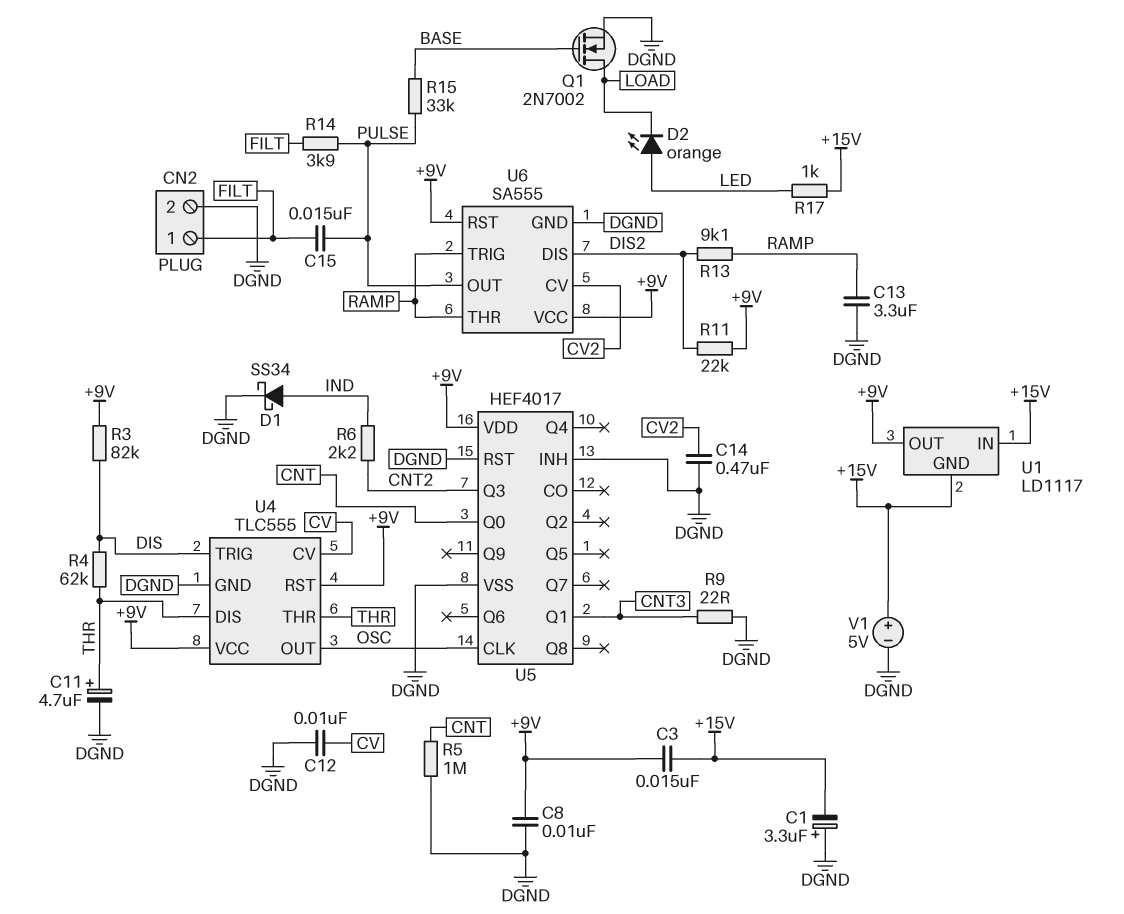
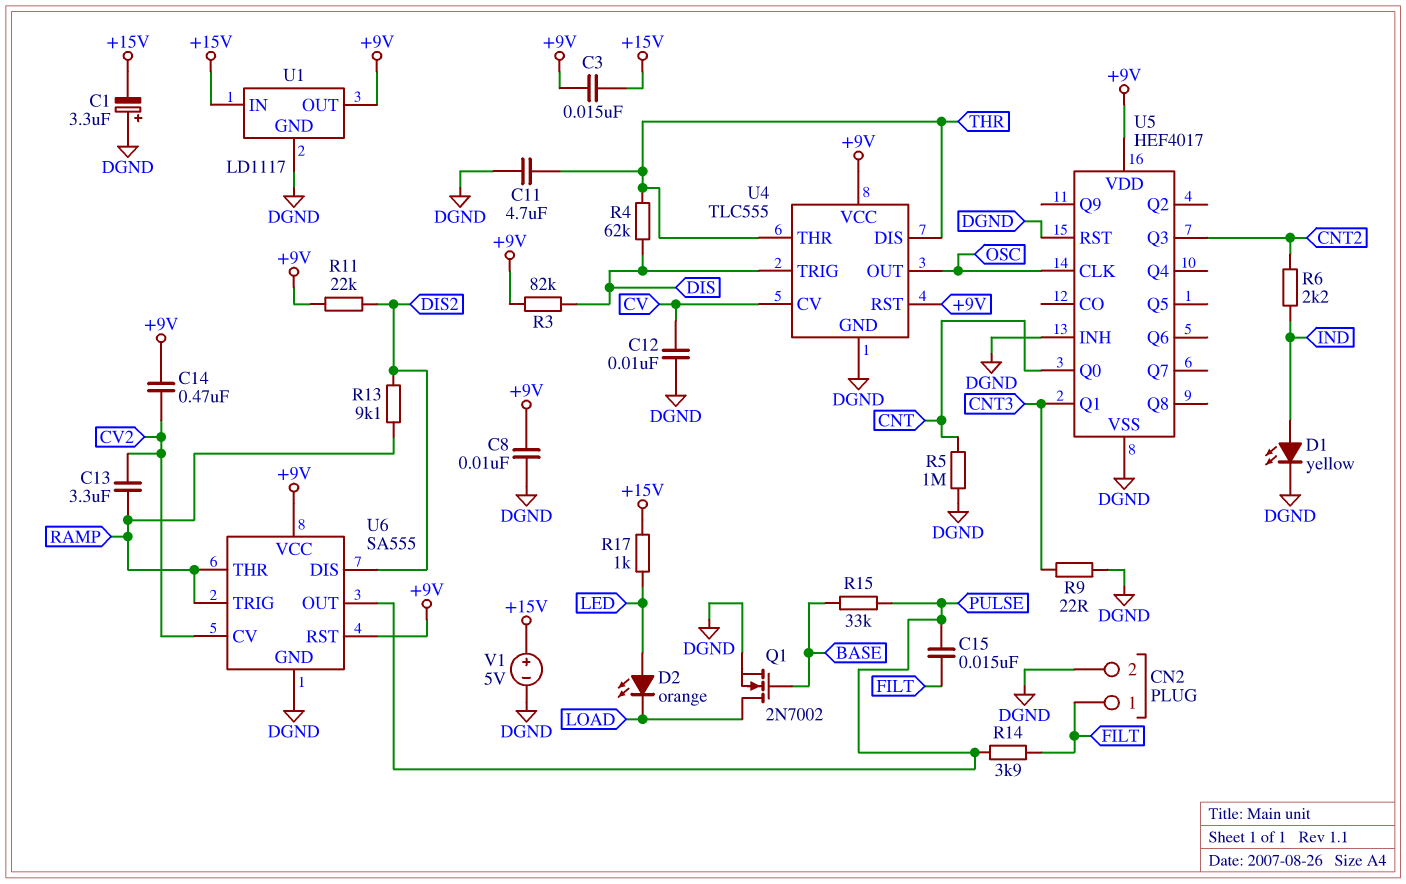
C11: 4.7uF (plus THR, minus DGND) -> 4.7uF (DGND, THR)
C13: 3.3uF (DGND, RAMP) -> 3.3uF (CV2, RAMP)
C14: 470nF (CV2, DGND) -> 470nF (+9V, CV2)
D1: schottky SS34 (A IND, K DGND) -> LED yellow (A IND, K DGND)
U1 pin GND: +15V -> DGND

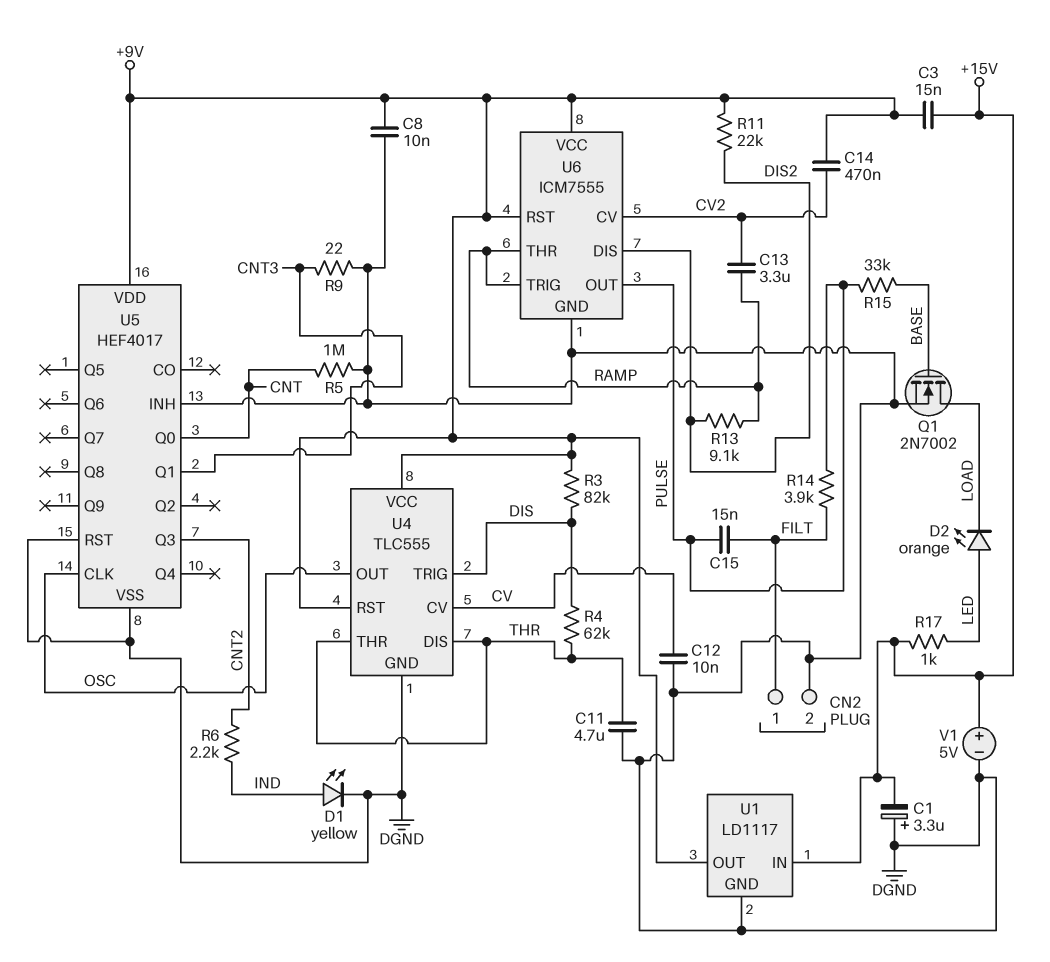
U6: SA555 -> ICM7555

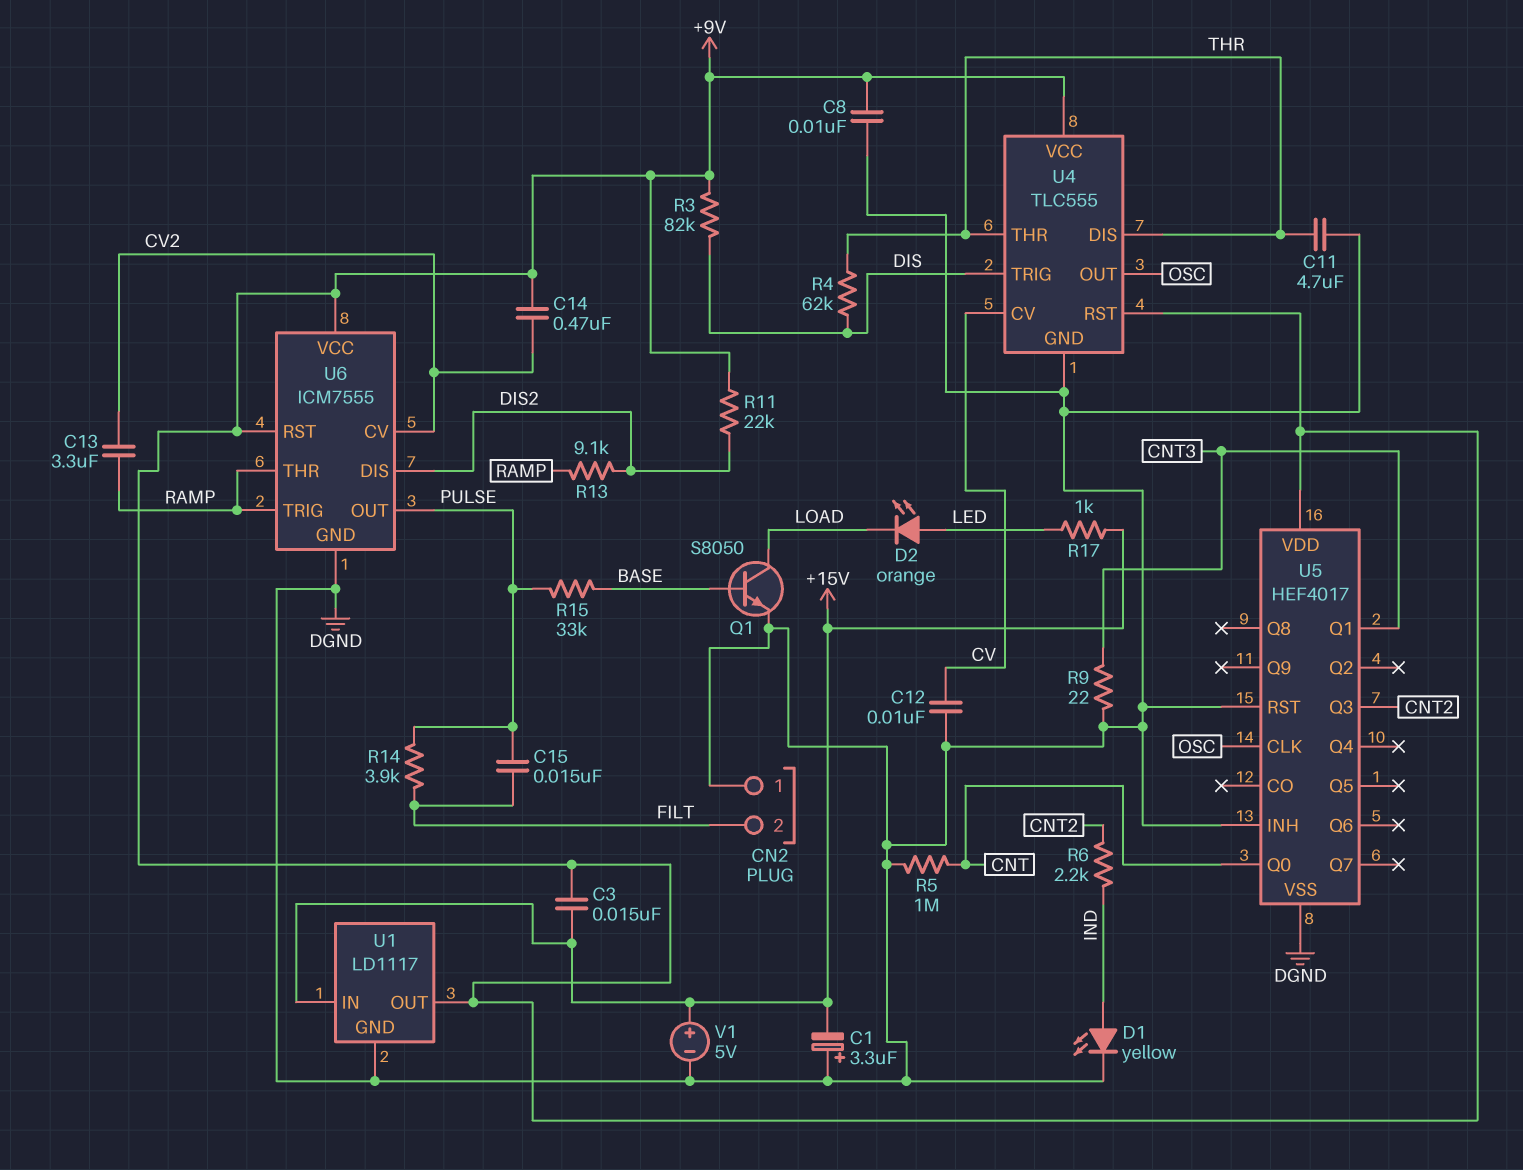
CN2 pin 1: FILT -> DGND
CN2 pin 2: DGND -> FILT
Q1: NMOS 2N7002 (G BASE, D LOAD, S DGND) -> NPN S8050 (B BASE, C LOAD, E DGND)

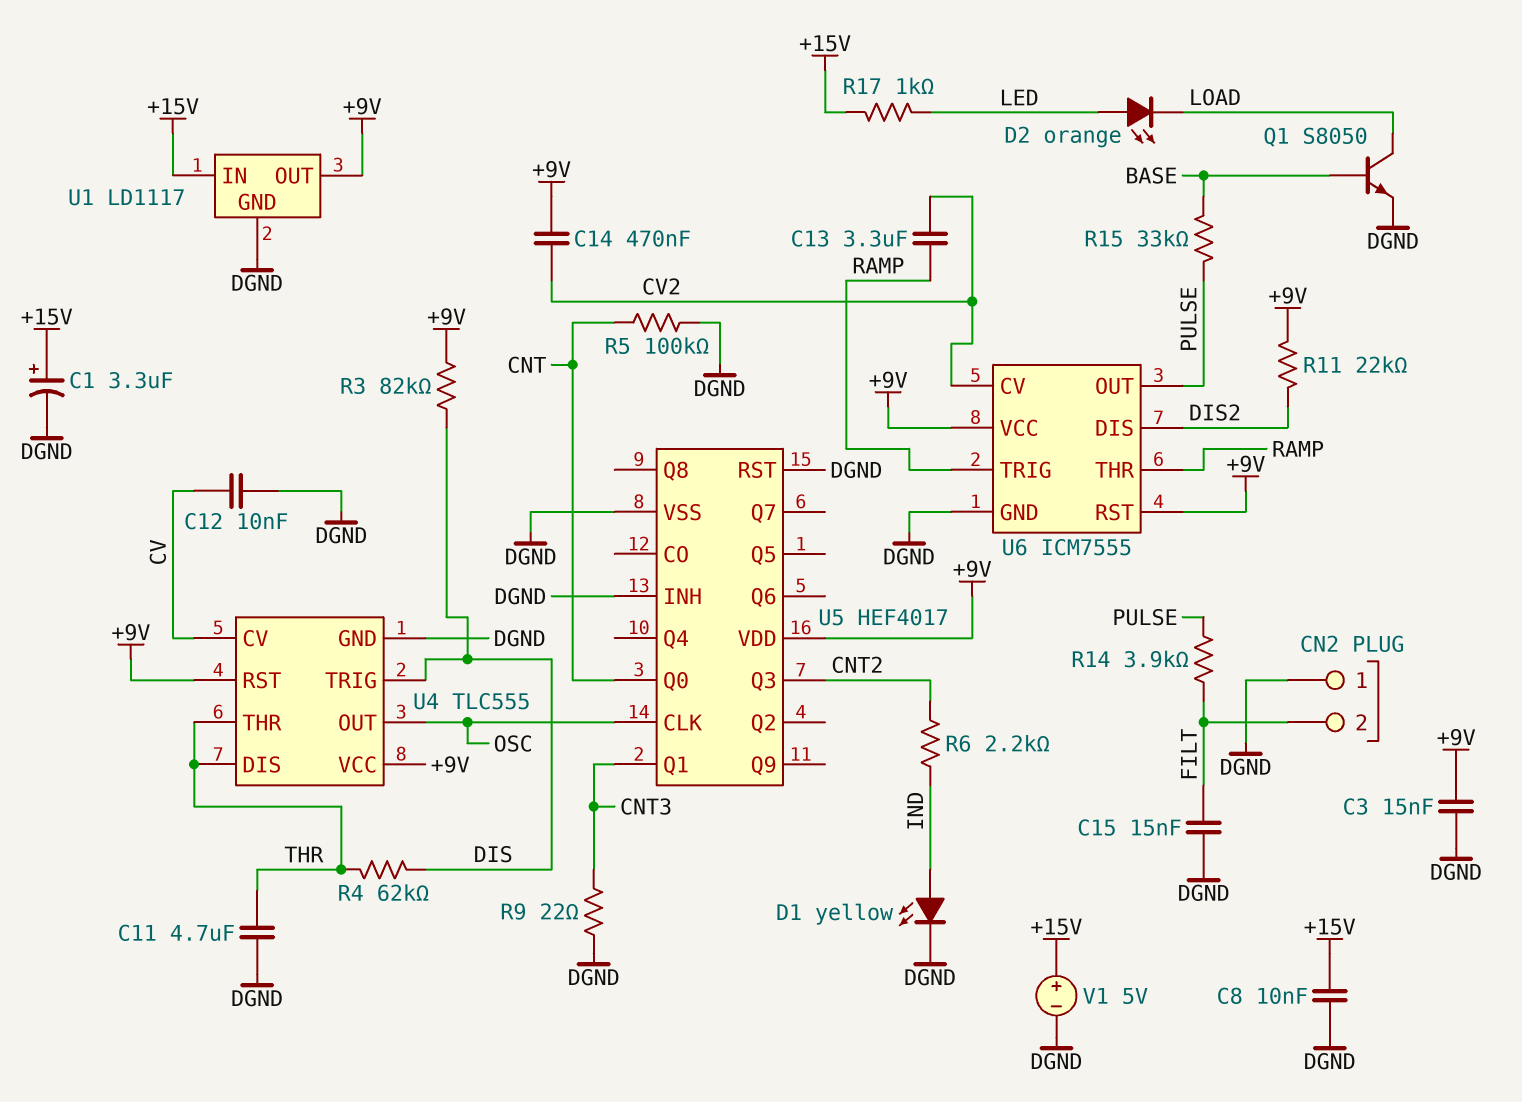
C1: 3.3uF (plus DGND, minus +15V) -> 3.3uF (plus +15V, minus DGND)
C3: 15nF (+9V, +15V) -> 15nF (+9V, DGND)
C8: 10nF (+9V, DGND) -> 10nF (+15V, DGND)
C15: 15nF (FILT, PULSE) -> 15nF (DGND, FILT)
R5: 1M (CNT, DGND) -> 100k (CNT, DGND)
R13: 9.1k (DIS2, RAMP) -> none

